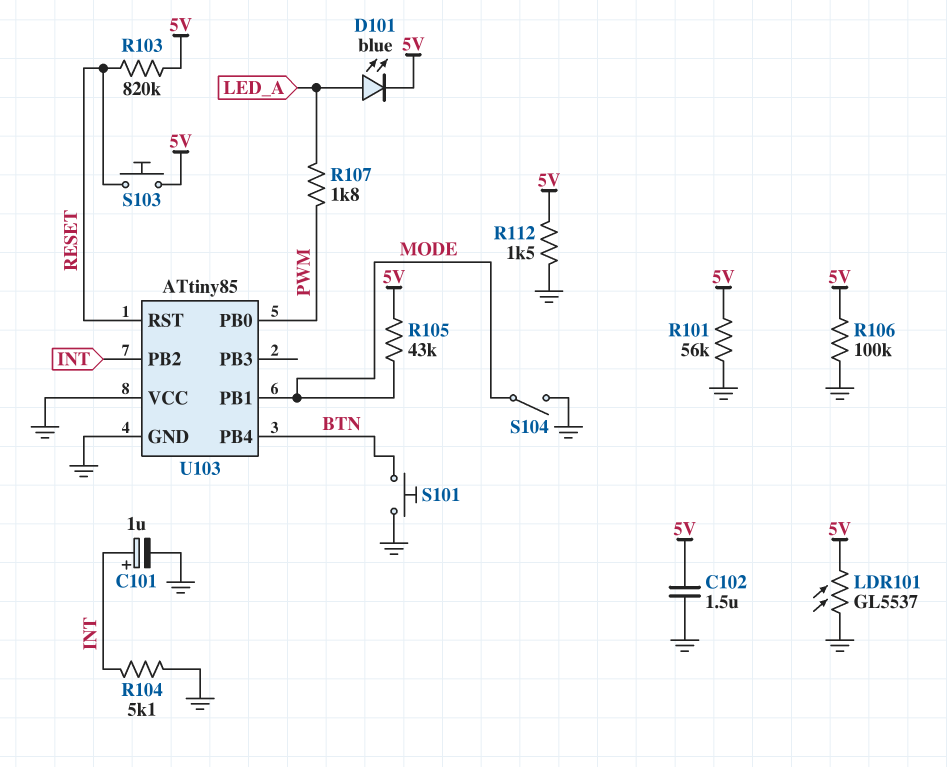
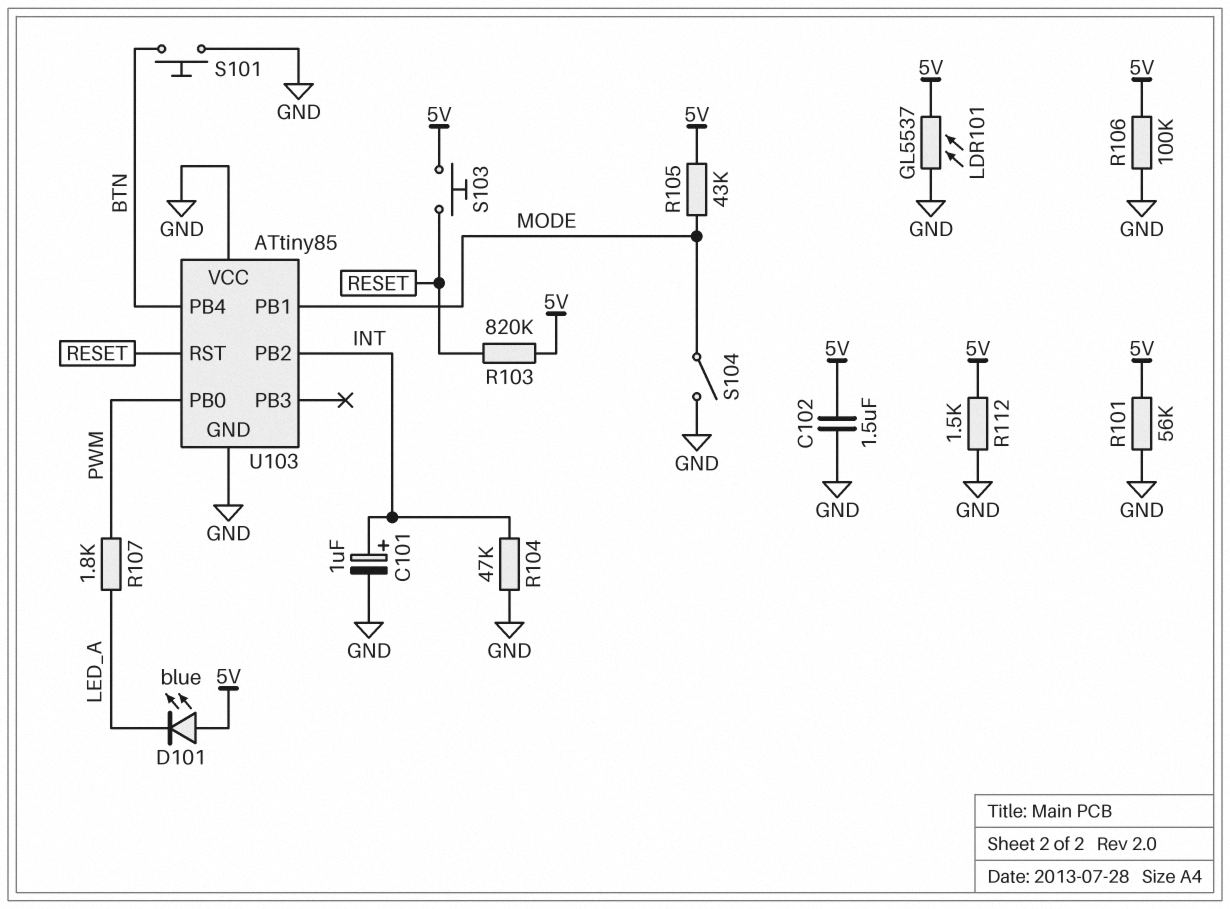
D101: LED blue (A LED_A, K 5V) -> LED blue (A 5V, K LED_A)
R104: 5.1k (GND, INT) -> 47k (GND, INT)

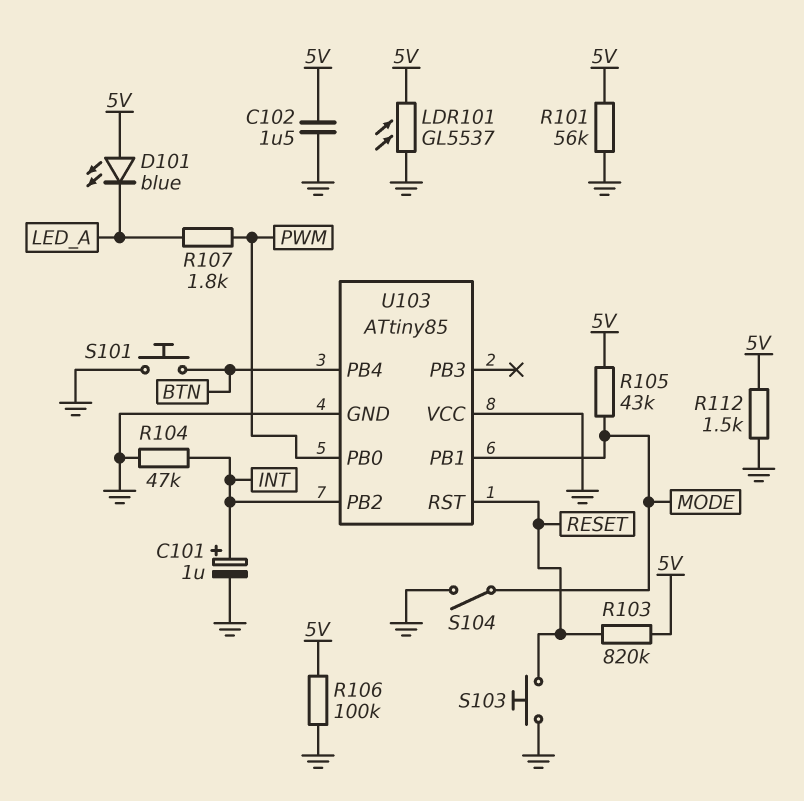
S103: button (5V, RESET) -> button (GND, RESET)

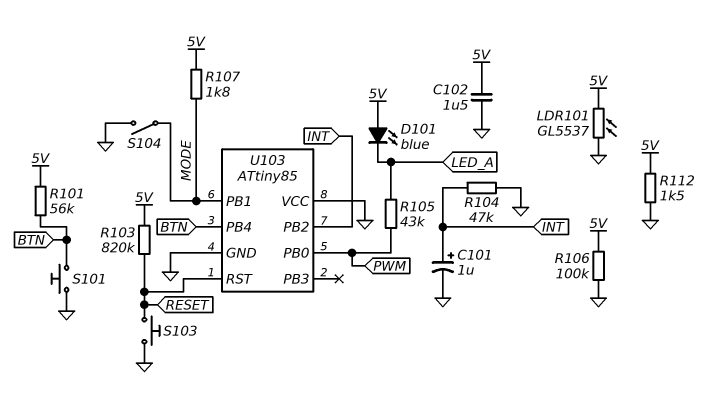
R101: 56k (5V, GND) -> 56k (5V, BTN)
R105: 43k (5V, MODE) -> 43k (LED_A, PWM)
R107: 1.8k (LED_A, PWM) -> 1.8k (5V, MODE)

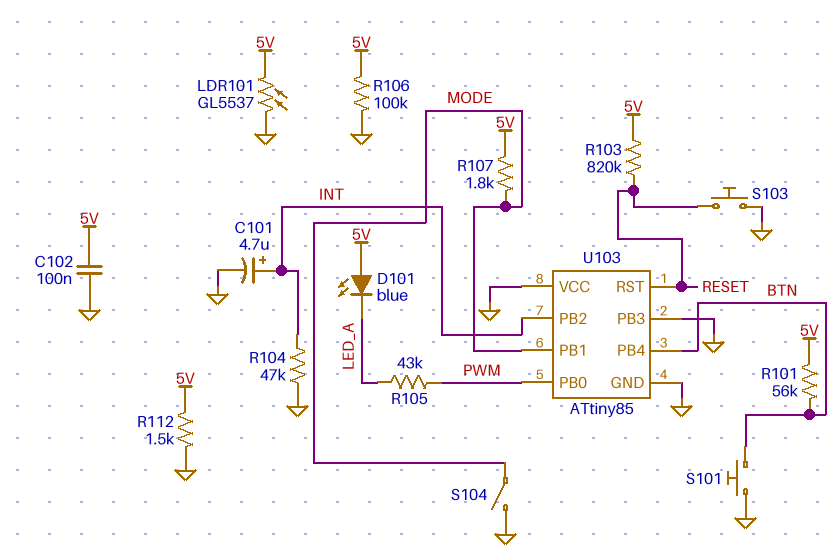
C101: 1uF (plus INT, minus GND) -> 4.7uF (plus INT, minus GND)
C102: 1.5uF (5V, GND) -> 100nF (5V, GND)
U103 pin PB3: none -> GND

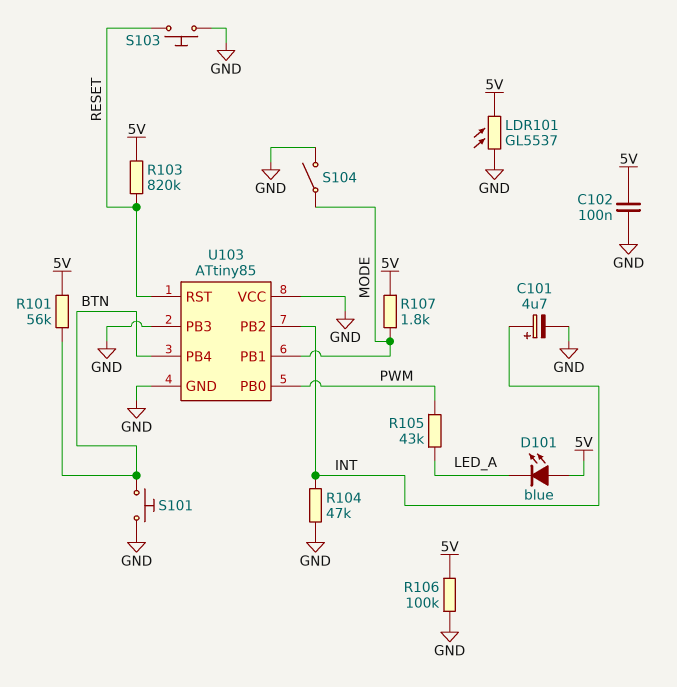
R112: 1.5k (5V, GND) -> none

